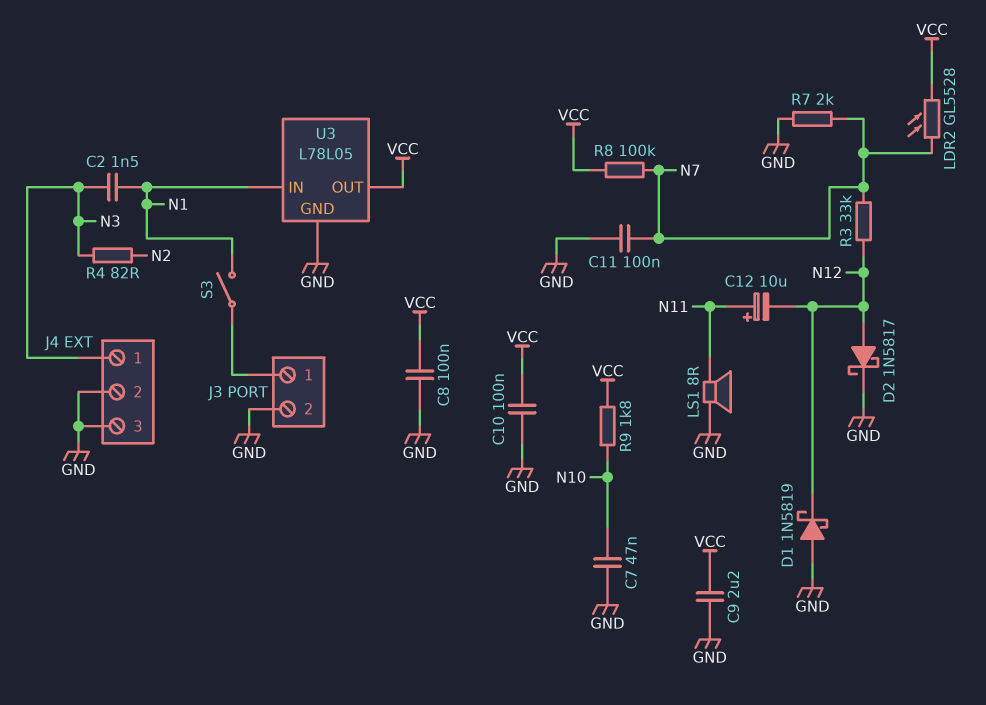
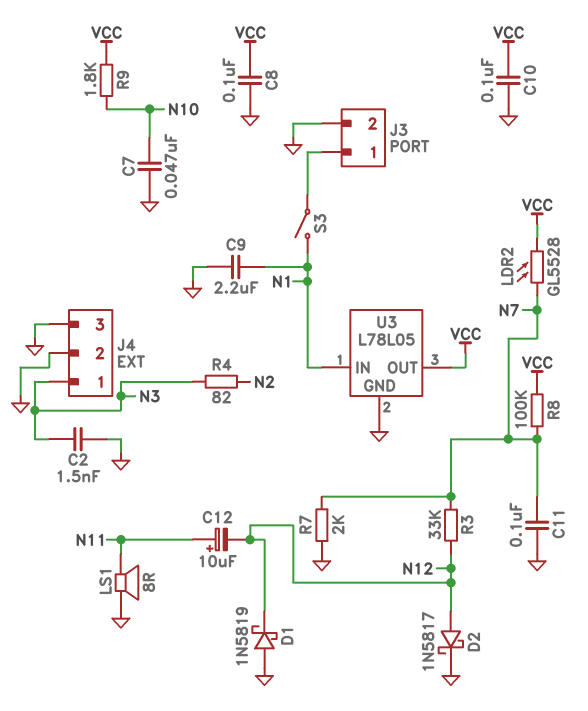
C2: 1.5nF (N1, N3) -> 1.5nF (GND, N3)
C9: 2.2uF (GND, VCC) -> 2.2uF (GND, N1)

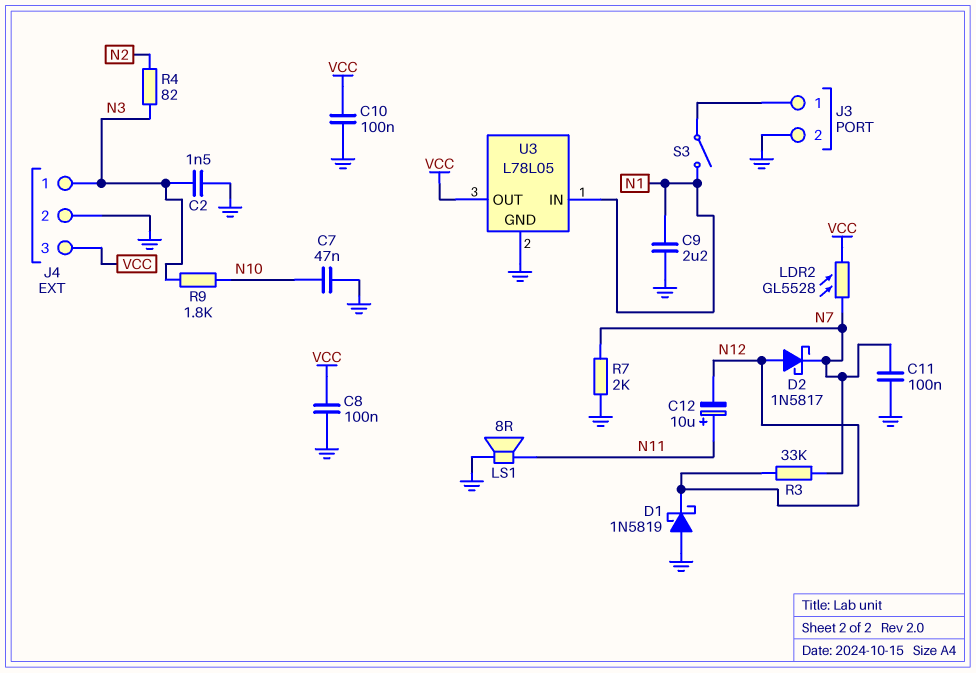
D2: schottky 1N5817 (A N12, K GND) -> schottky 1N5817 (A N12, K N7)
J4 pin 3: GND -> VCC
R8: 100k (N7, VCC) -> none
R9: 1.8k (N10, VCC) -> 1.8k (N3, N10)

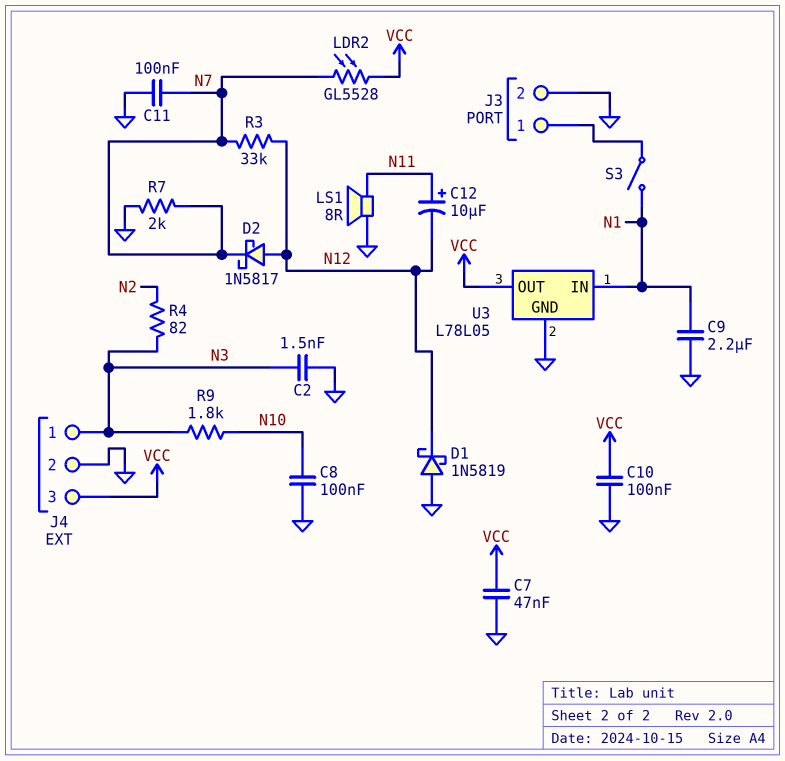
C7: 47nF (GND, N10) -> 47nF (GND, VCC)
C8: 100nF (GND, VCC) -> 100nF (GND, N10)

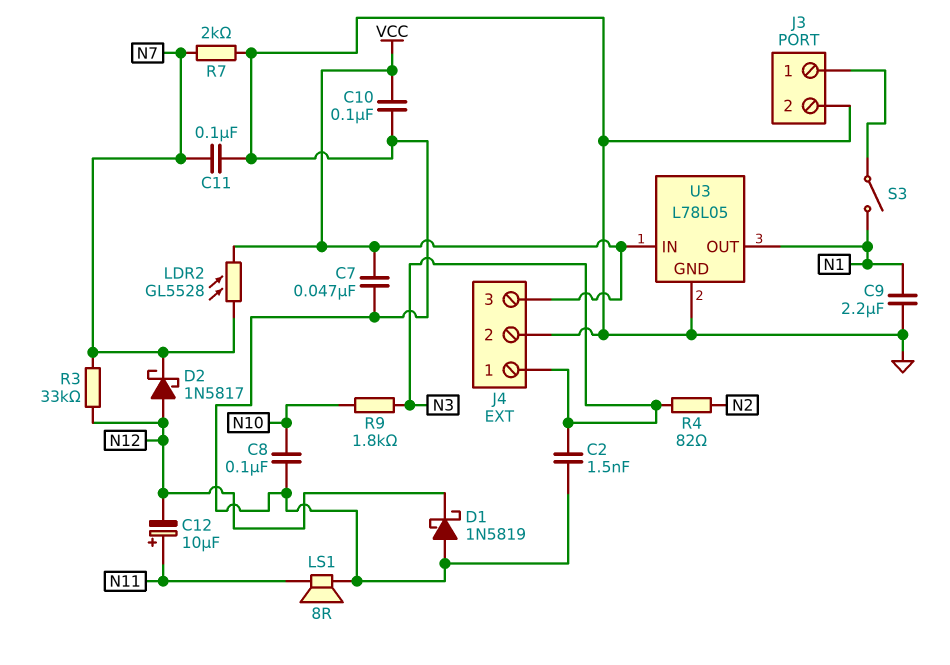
U3 pin IN: N1 -> VCC
U3 pin OUT: VCC -> N1

